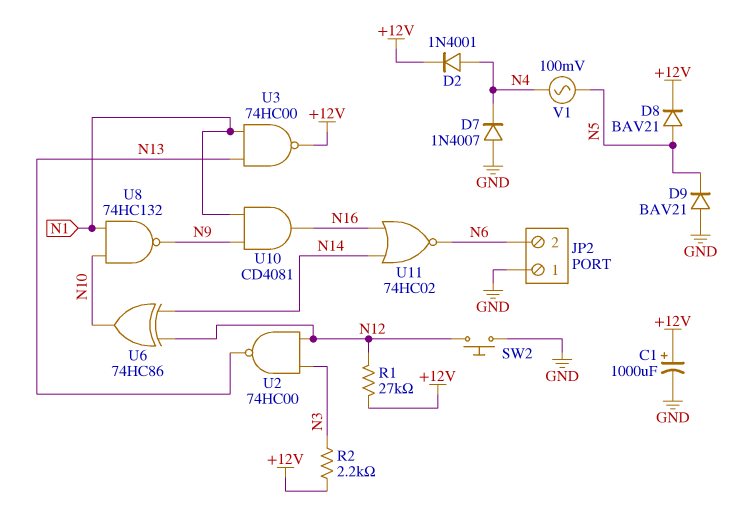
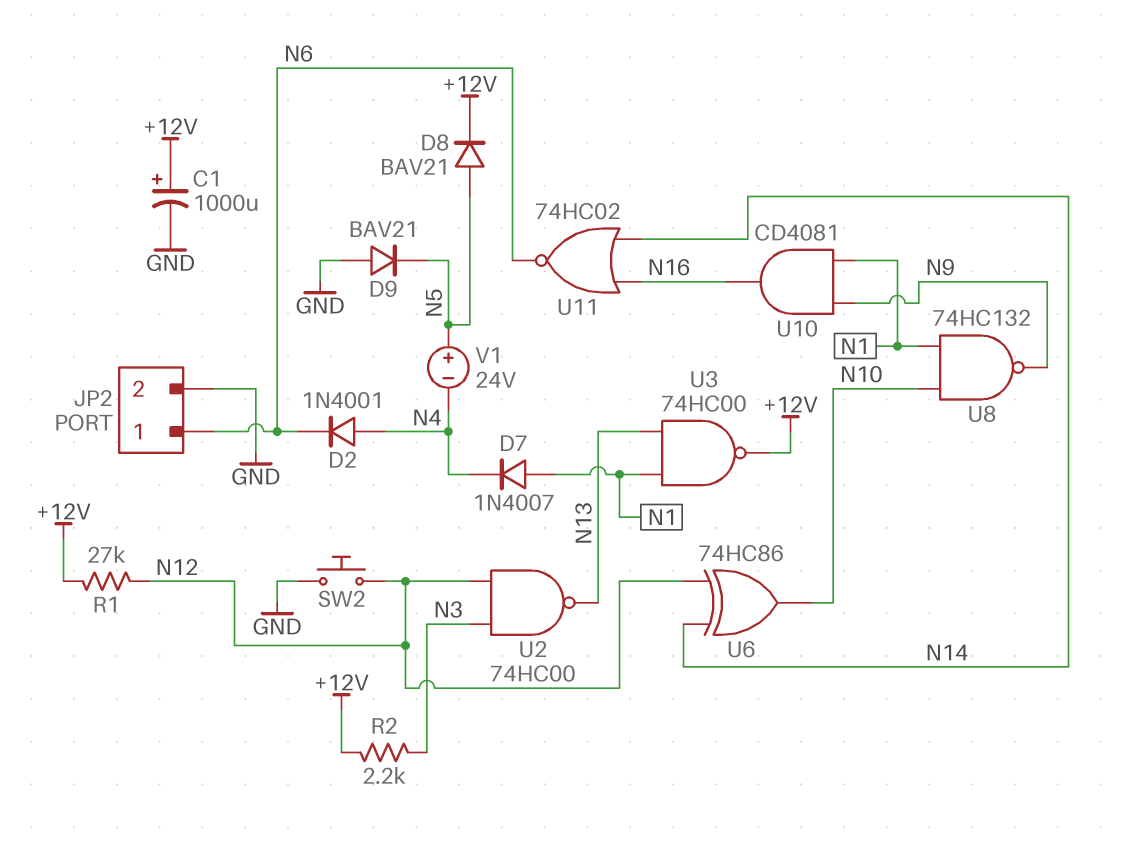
D2: diode 1N4001 (A N4, K +12V) -> diode 1N4001 (A N4, K N6)
D7: diode 1N4007 (A GND, K N4) -> diode 1N4007 (A N1, K N4)
JP2 pin 1: GND -> N6
JP2 pin 2: N6 -> GND
V1: AC 100mV (N4, N5) -> 24V (plus N5, minus N4)

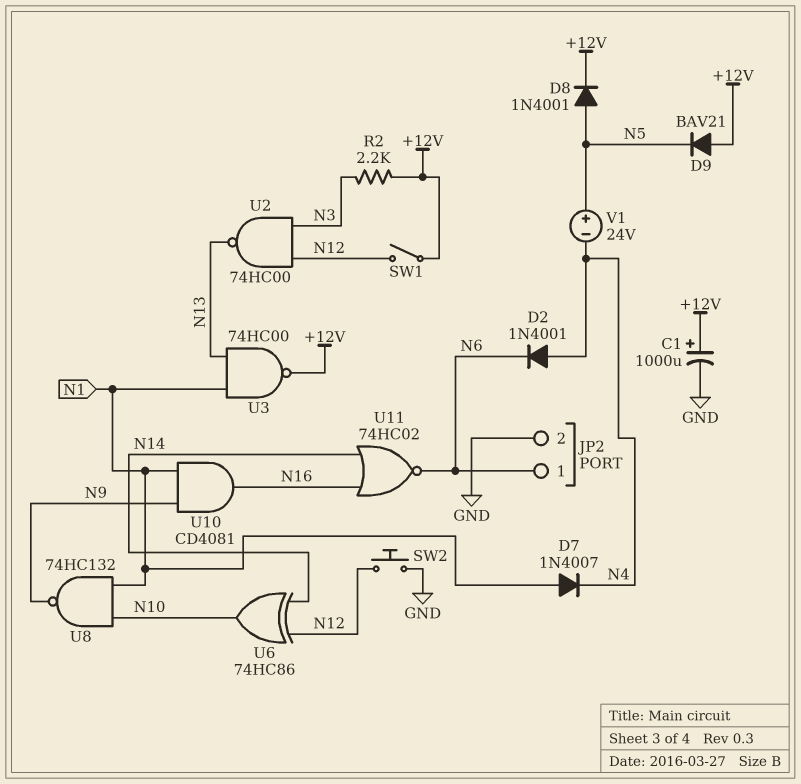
D8: diode BAV21 (A N5, K +12V) -> diode 1N4001 (A N5, K +12V)
D9: diode BAV21 (A GND, K N5) -> diode BAV21 (A +12V, K N5)
R1: 27k (+12V, N12) -> none
SW1: none -> switch (+12V, N12)

